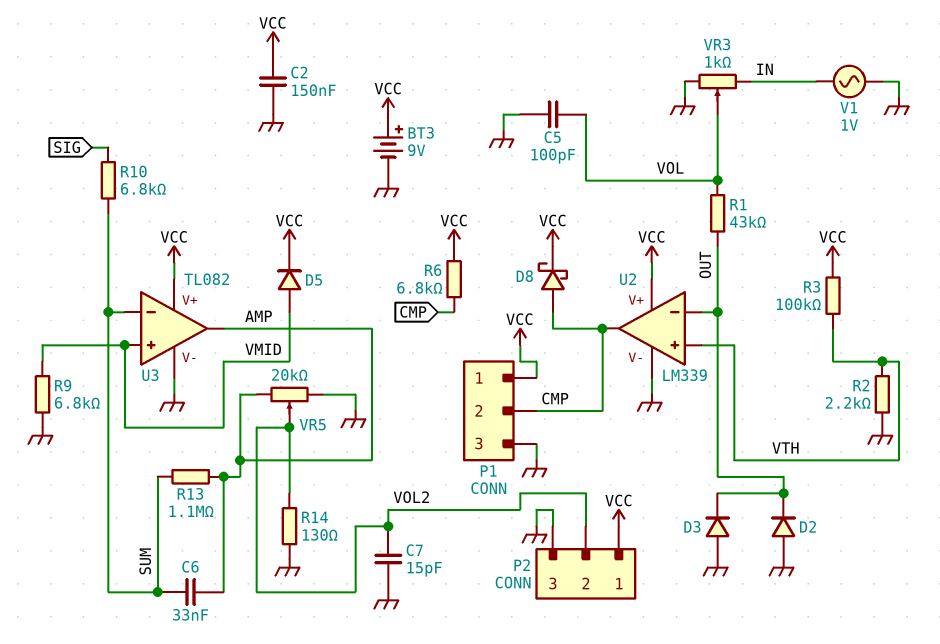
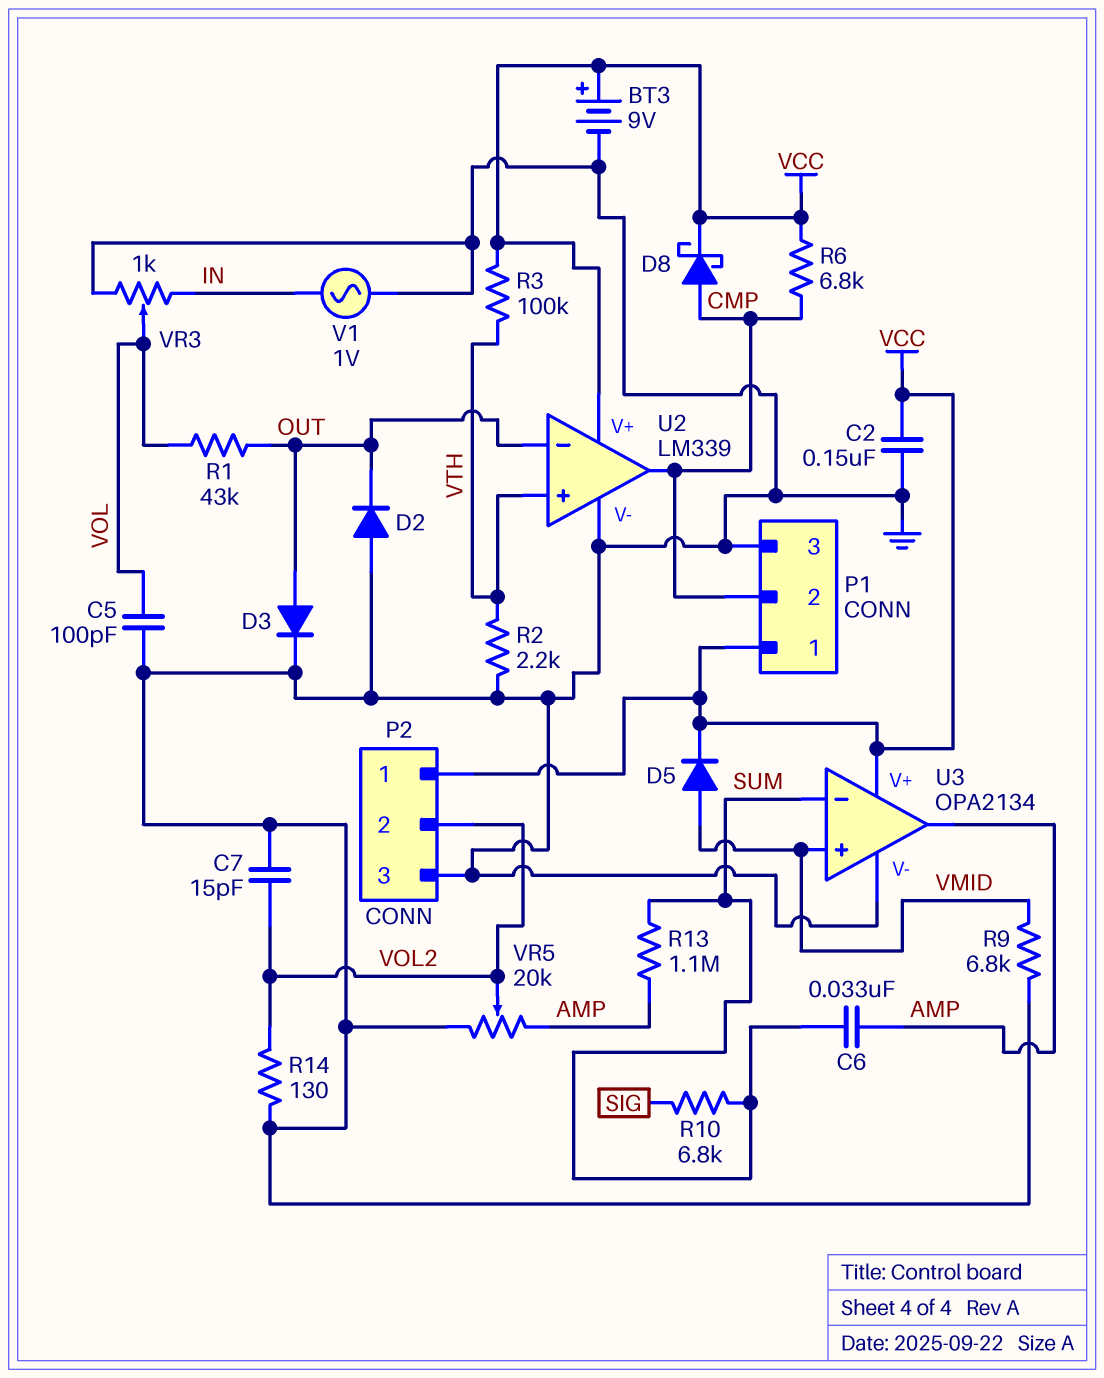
D3: diode (A GND, K OUT) -> diode (A OUT, K GND)
U3: TL082 -> OPA2134

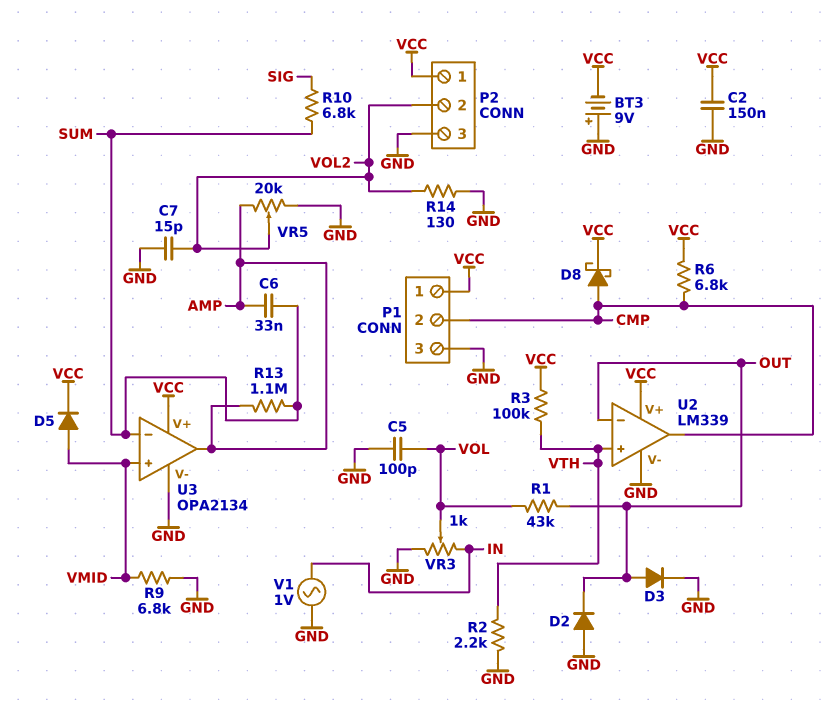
BT3: 9V (plus VCC, minus GND) -> 9V (plus GND, minus VCC)

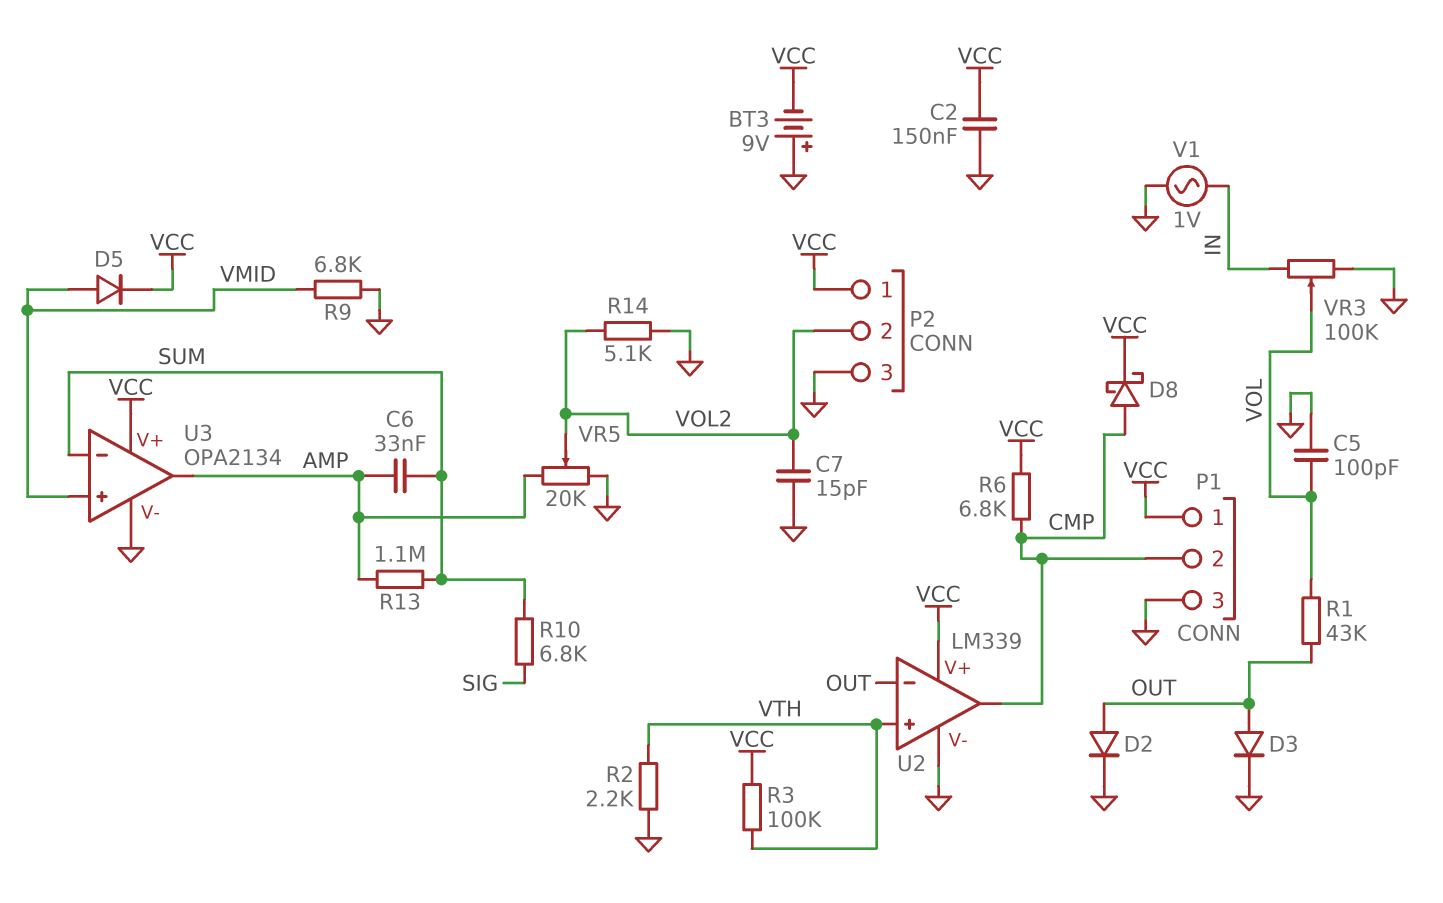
D2: diode (A GND, K OUT) -> diode (A OUT, K GND)
R14: 130 (GND, VOL2) -> 5.1k (GND, VOL2)
VR3: 1k (GND, IN, wiper VOL) -> 100k (GND, IN, wiper VOL)

